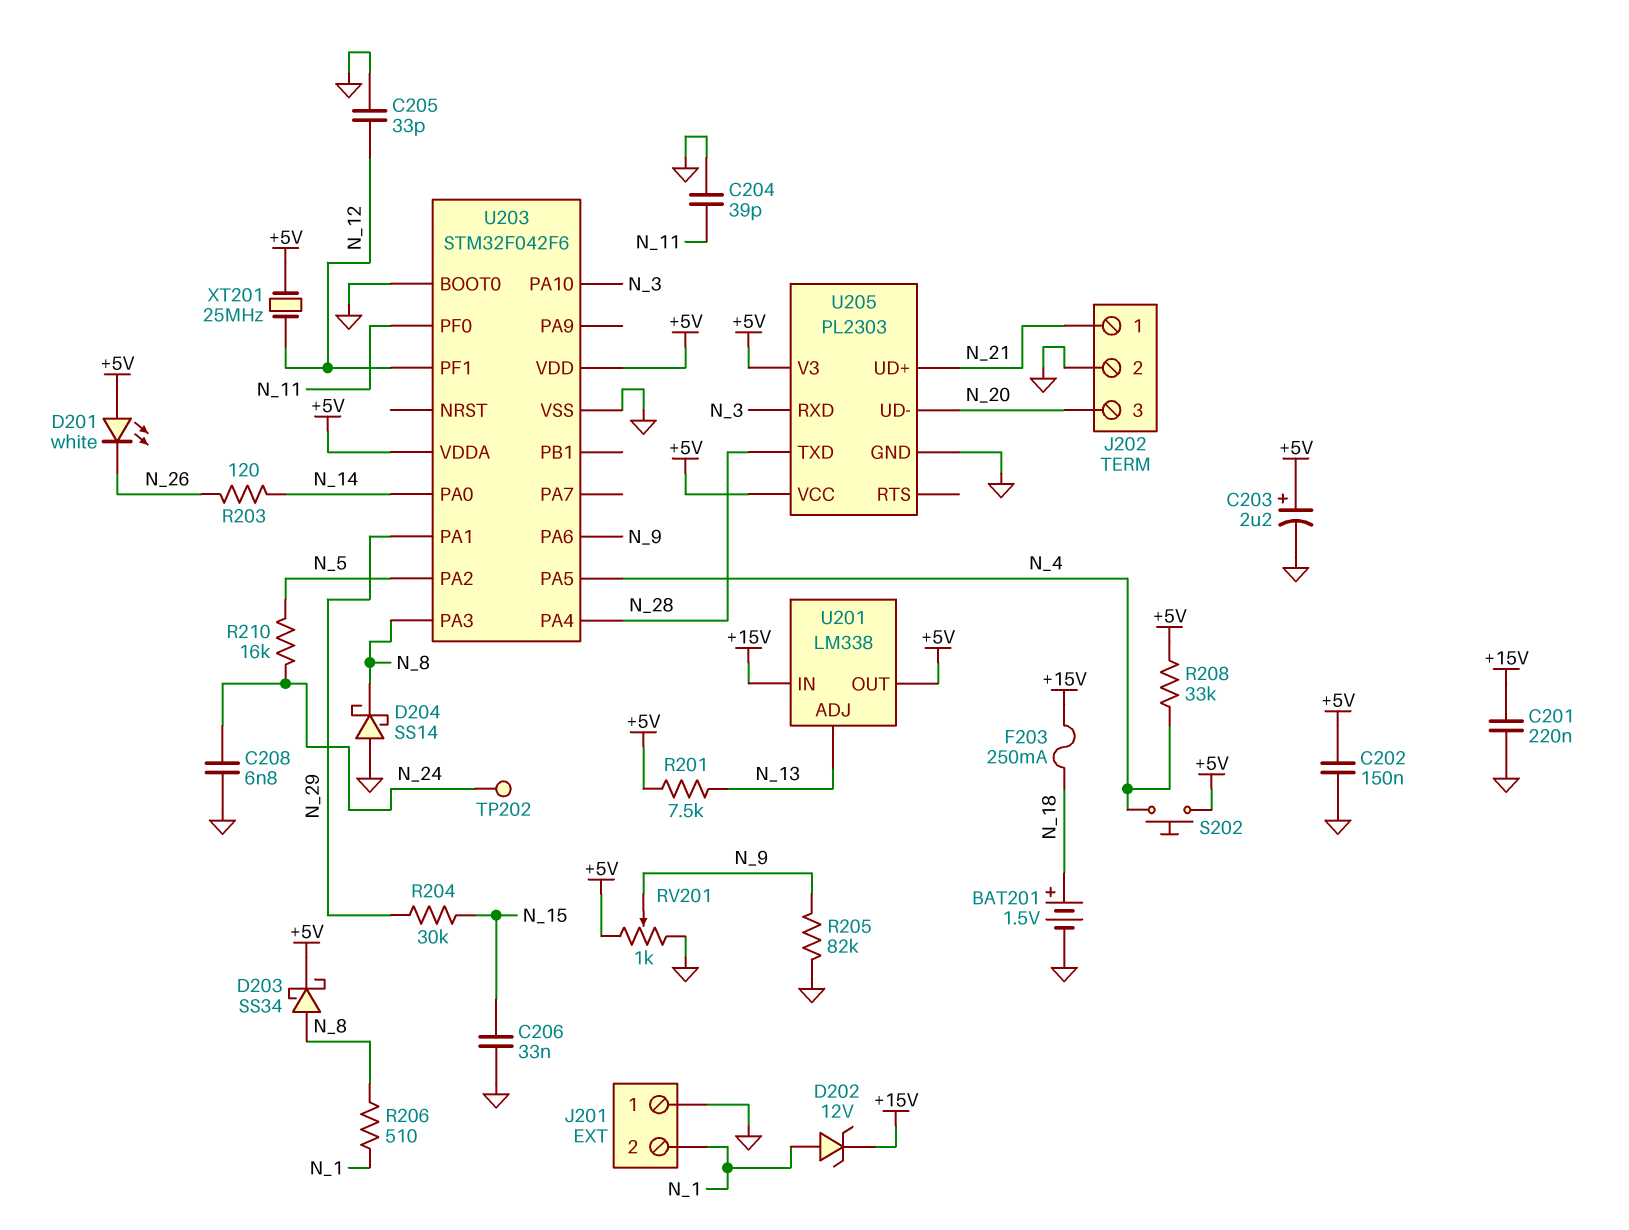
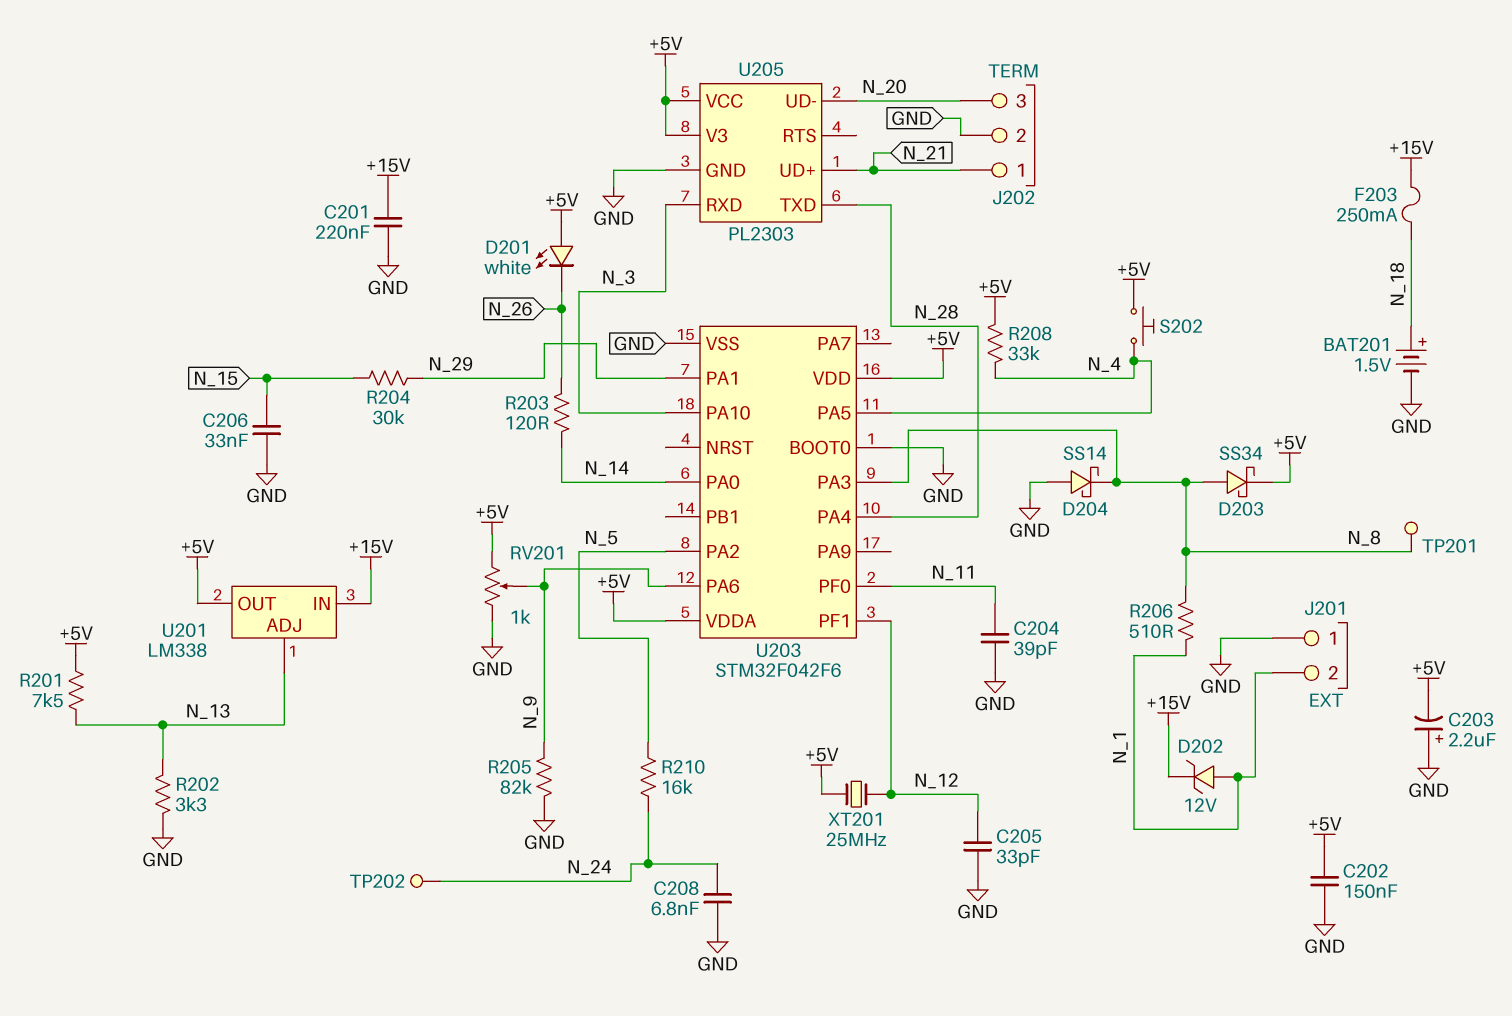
C203: 2.2uF (plus +5V, minus GND) -> 2.2uF (plus GND, minus +5V)
R202: none -> 3.3k (GND, N_13)
TP201: none -> test point (N_8)

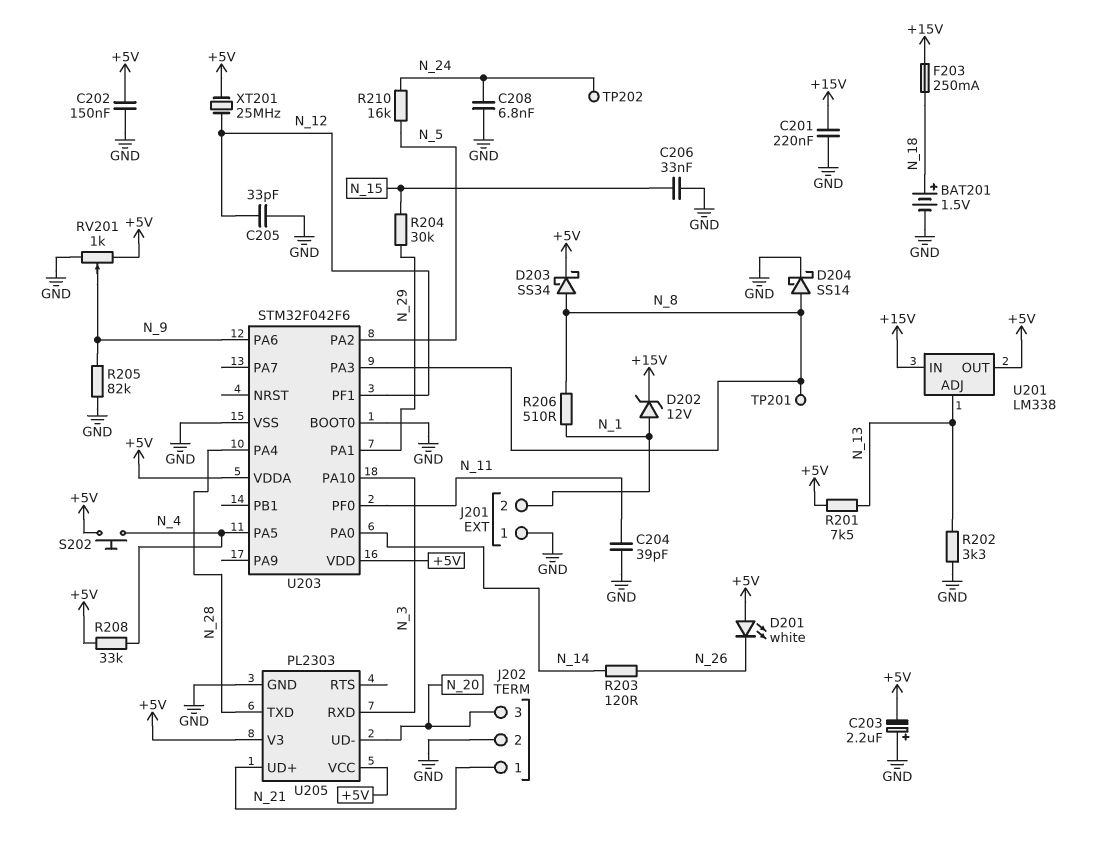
D204: schottky SS14 (A GND, K N_8) -> schottky SS14 (A N_8, K GND)

